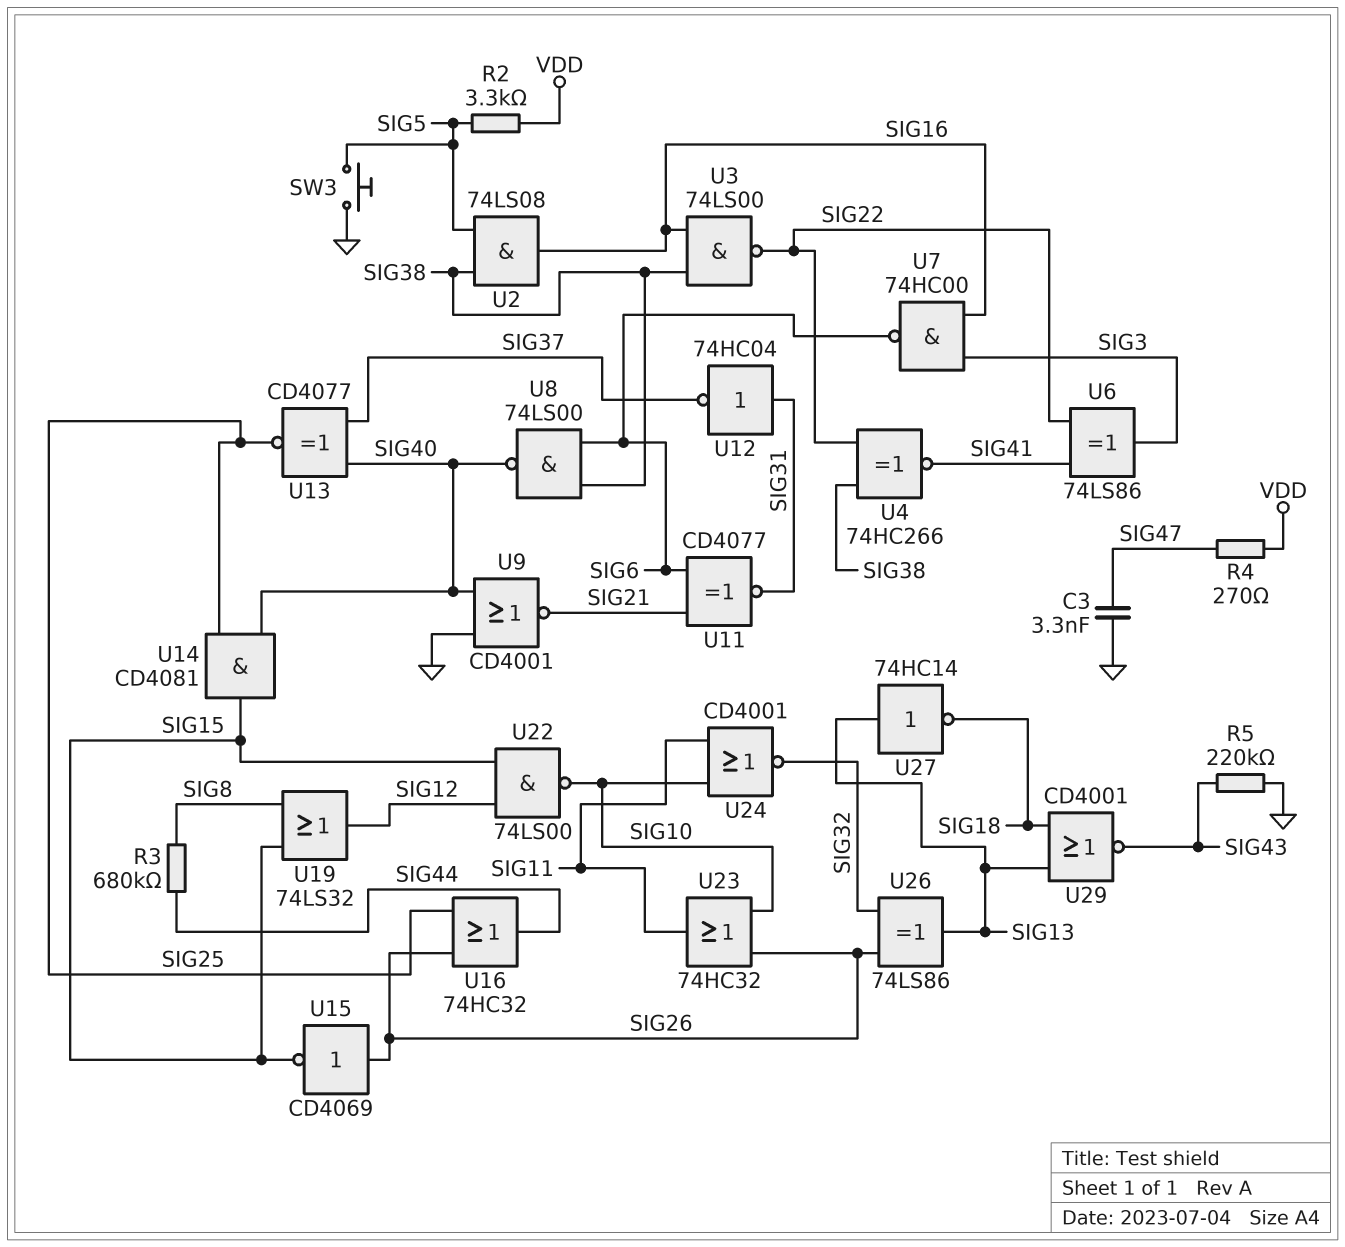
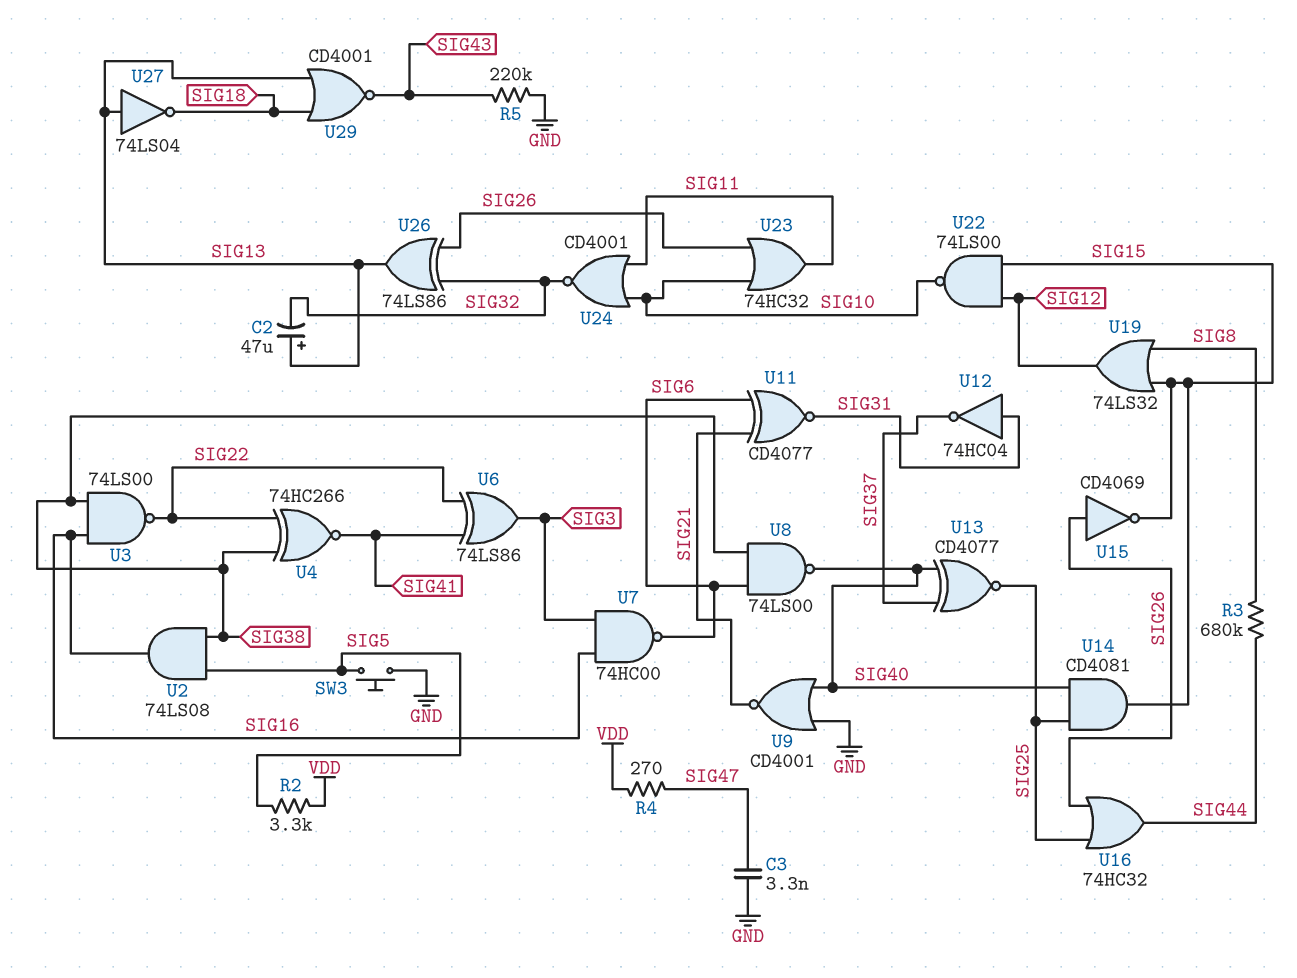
C2: none -> 47uF (plus SIG13, minus SIG32)
U27: NOT 74HC14 (in SIG13, out SIG18) -> NOT 74LS04 (in SIG13, out SIG18)

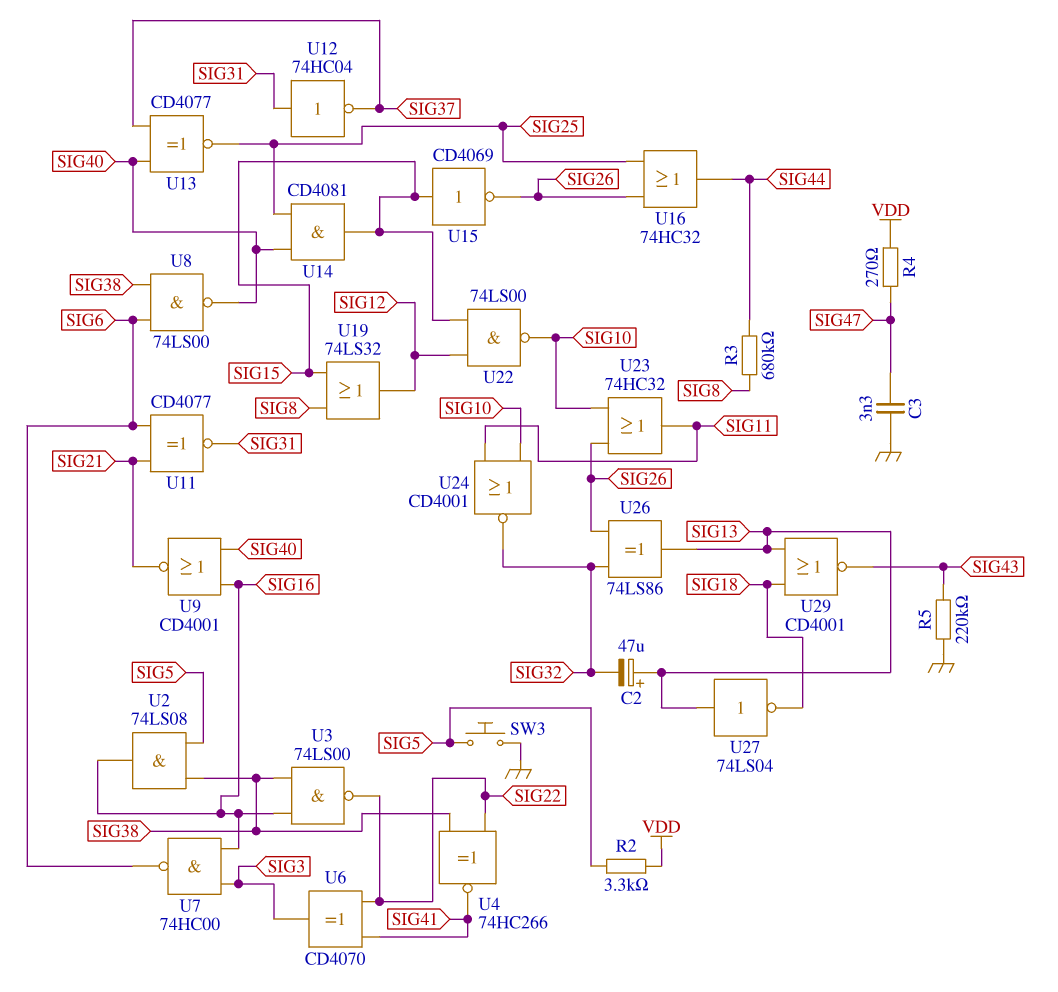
U6: XOR 74LS86 (in SIG22, in SIG41, out SIG3) -> XOR CD4070 (in SIG22, in SIG41, out SIG3)
U9: NOR CD4001 (in GND, in SIG40, out SIG21) -> NOR CD4001 (in SIG16, in SIG40, out SIG21)
U15: NOT CD4069 (in SIG26, out SIG15) -> NOT CD4069 (in SIG15, out SIG26)

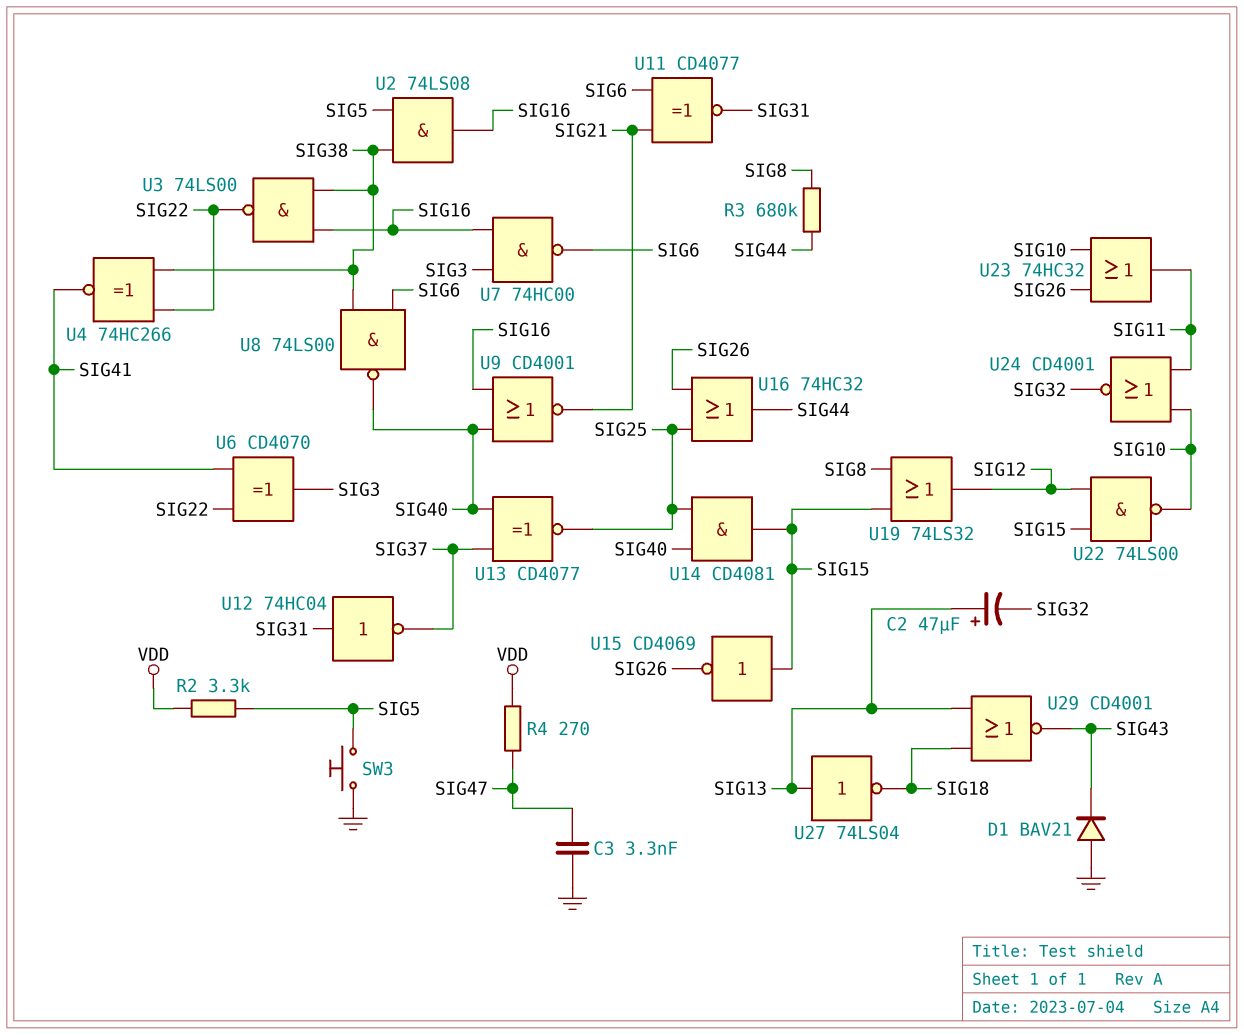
D1: none -> diode BAV21 (A GND, K SIG43)
R5: 220k (GND, SIG43) -> none
U26: XOR 74LS86 (in SIG26, in SIG32, out SIG13) -> none

